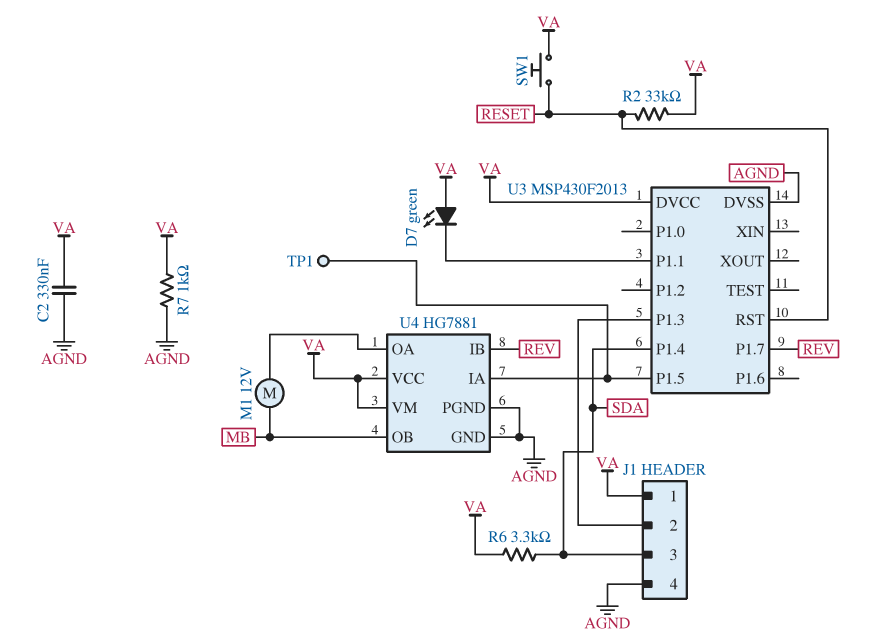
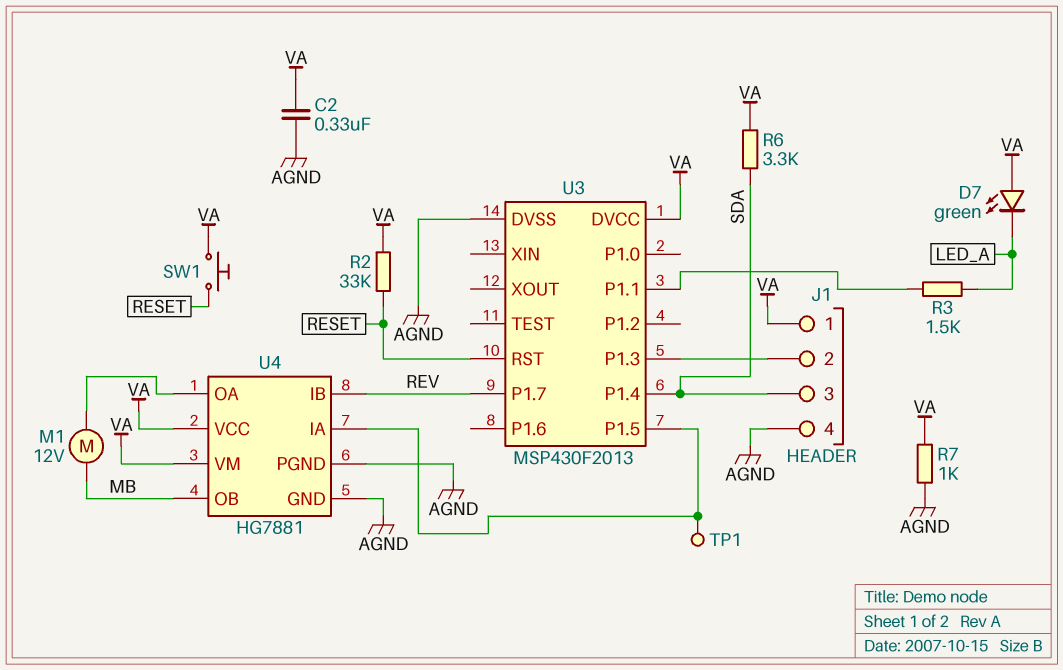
D7: LED green (A VA, K U3/P1.1) -> LED green (A VA, K LED_A)
R3: none -> 1.5k (LED_A, U3/P1.1)

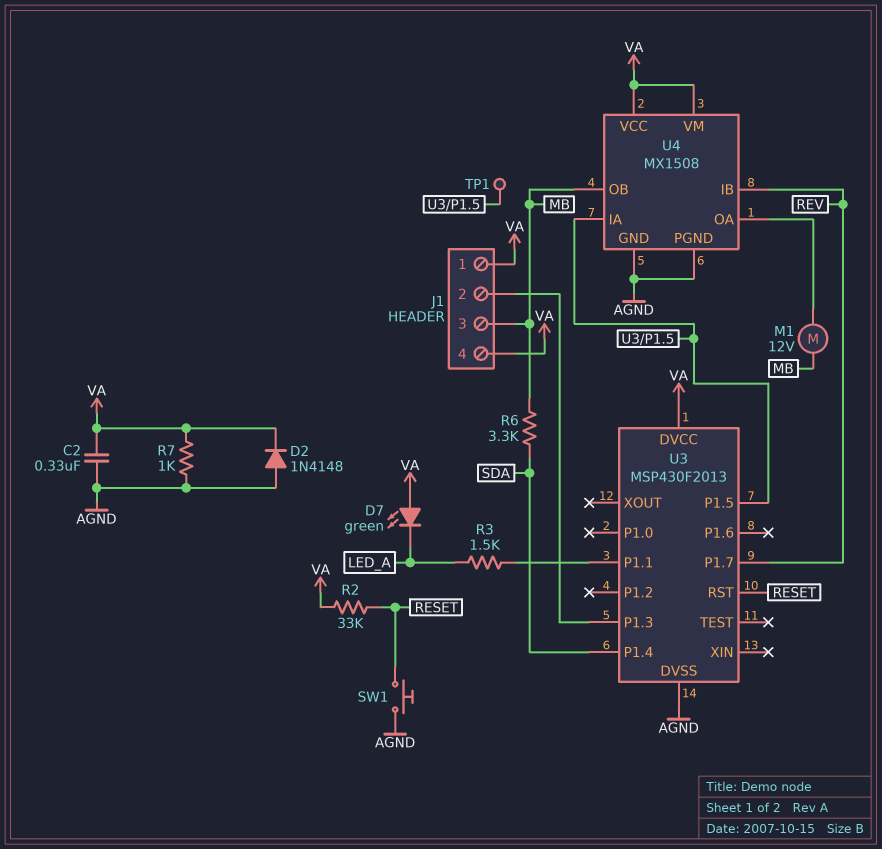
D2: none -> diode 1N4148 (A AGND, K VA)
J1 pin 3: SDA -> MB
J1 pin 4: AGND -> VA
R6: 3.3k (SDA, VA) -> 3.3k (MB, SDA)
SW1: button (RESET, VA) -> button (AGND, RESET)
U4: HG7881 -> MX1508

